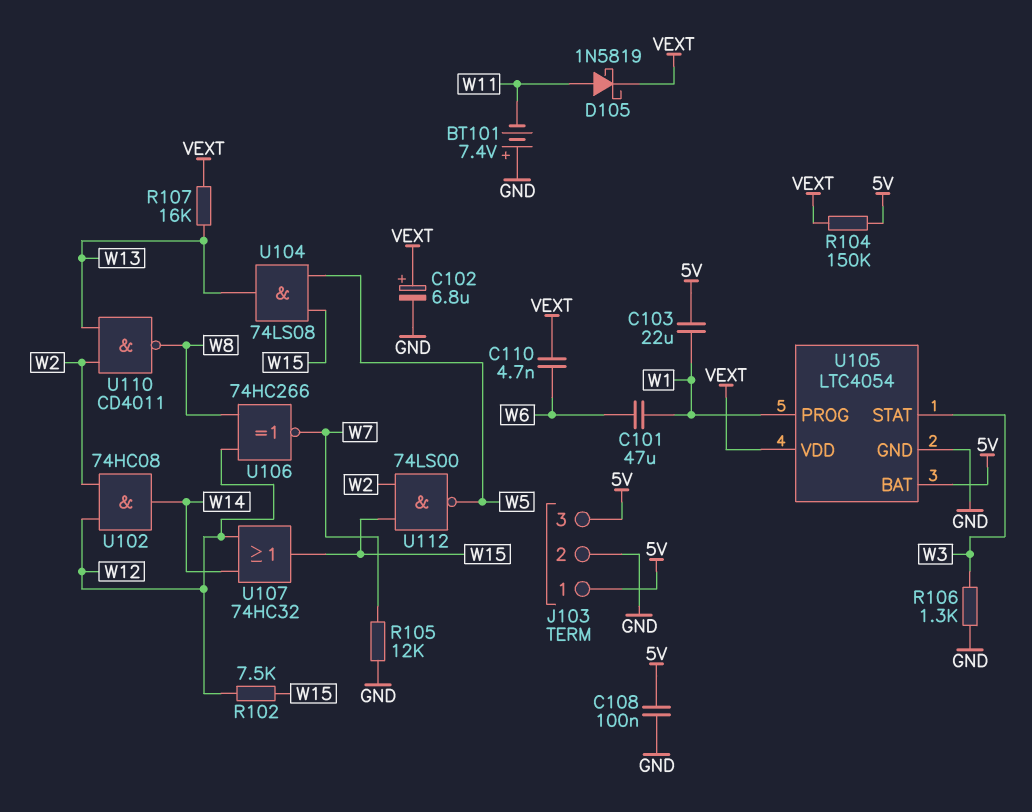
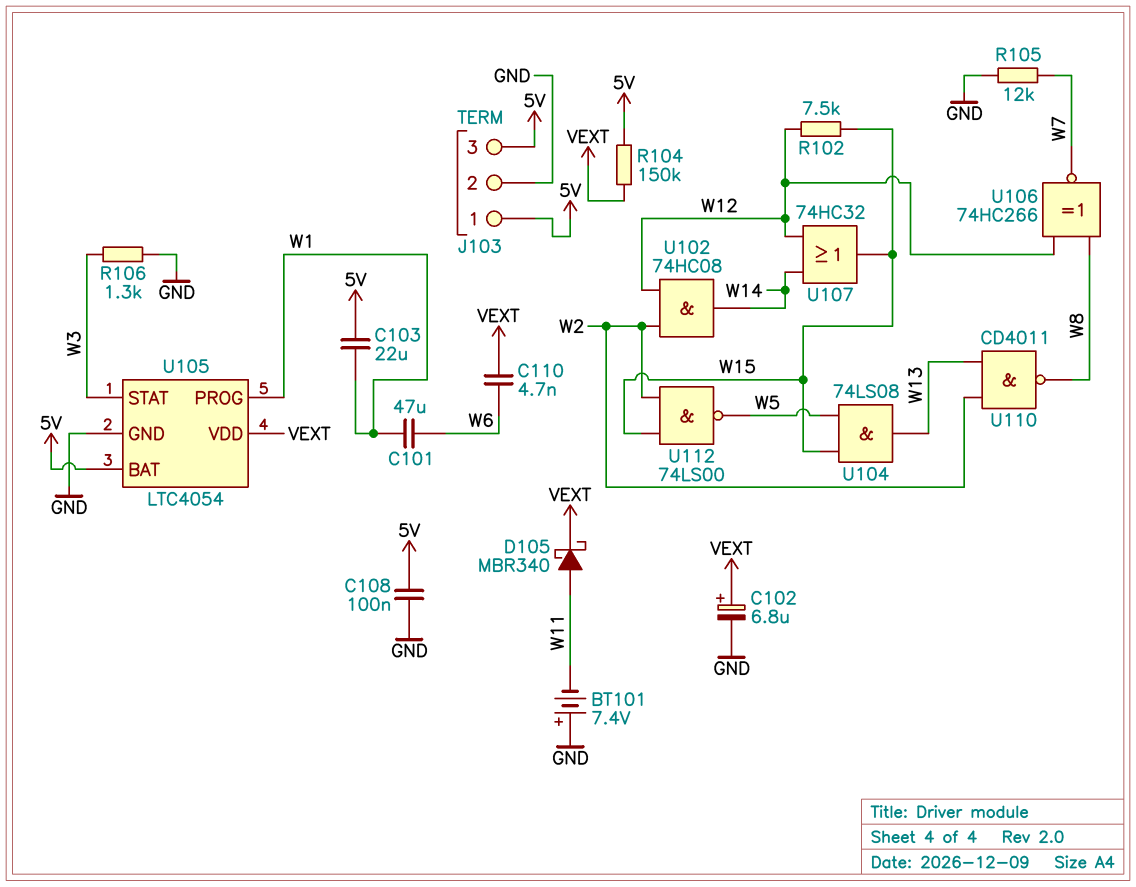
D105: schottky 1N5819 (A W11, K VEXT) -> schottky MBR340 (A W11, K VEXT)
R107: 16k (VEXT, W13) -> none

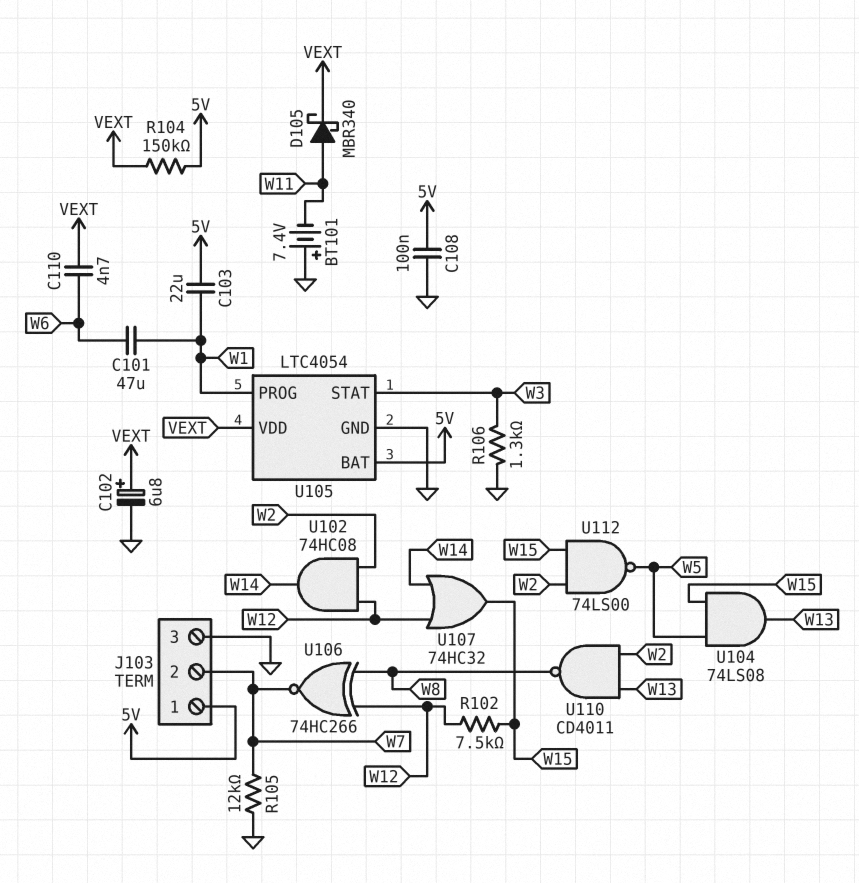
J103 pin 2: GND -> W7
J103 pin 3: 5V -> GND

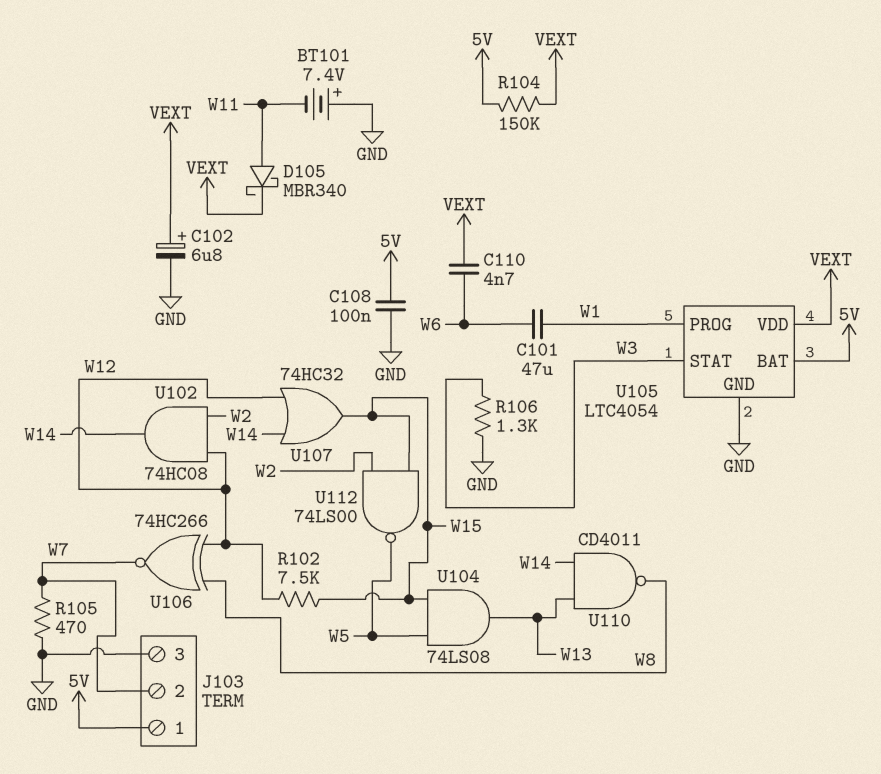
C103: 22uF (5V, W1) -> none
R105: 12k (GND, W7) -> 470 (GND, W7)
U110: NAND CD4011 (in W2, in W13, out W8) -> NAND CD4011 (in W13, in W14, out W8)

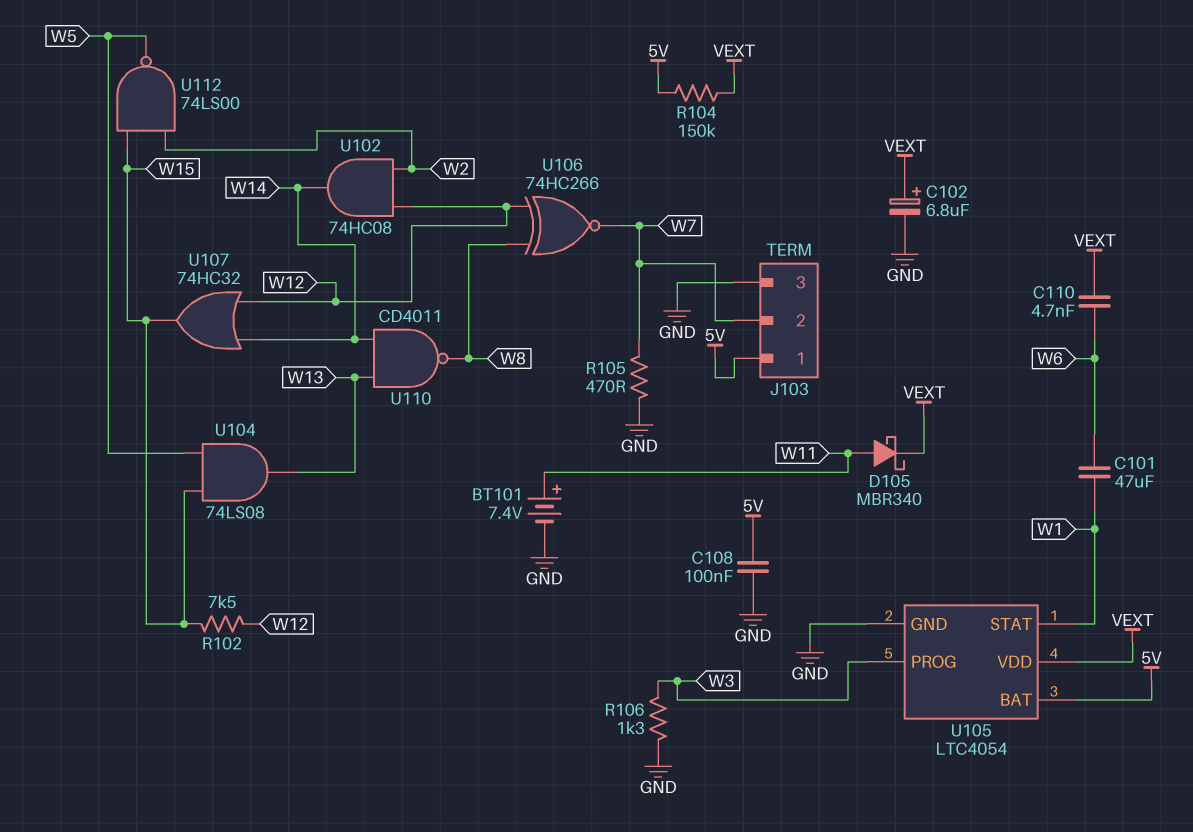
BT101: 7.4V (plus GND, minus W11) -> 7.4V (plus W11, minus GND)
U105 pin PROG: W1 -> W3
U105 pin STAT: W3 -> W1

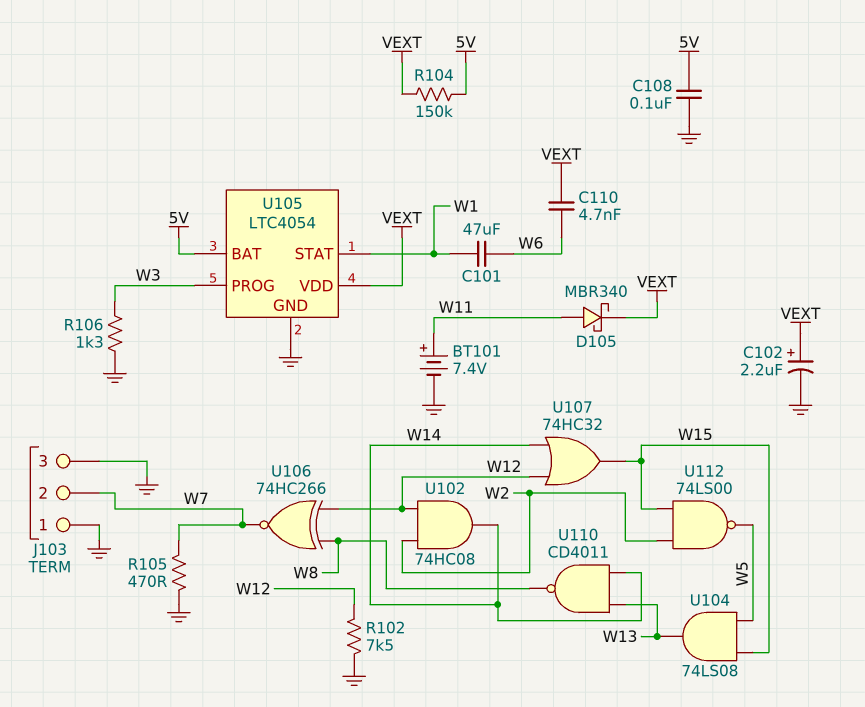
C102: 6.8uF (plus VEXT, minus GND) -> 2.2uF (plus VEXT, minus GND)
J103 pin 1: 5V -> GND
R102: 7.5k (W12, W15) -> 7.5k (GND, W12)

